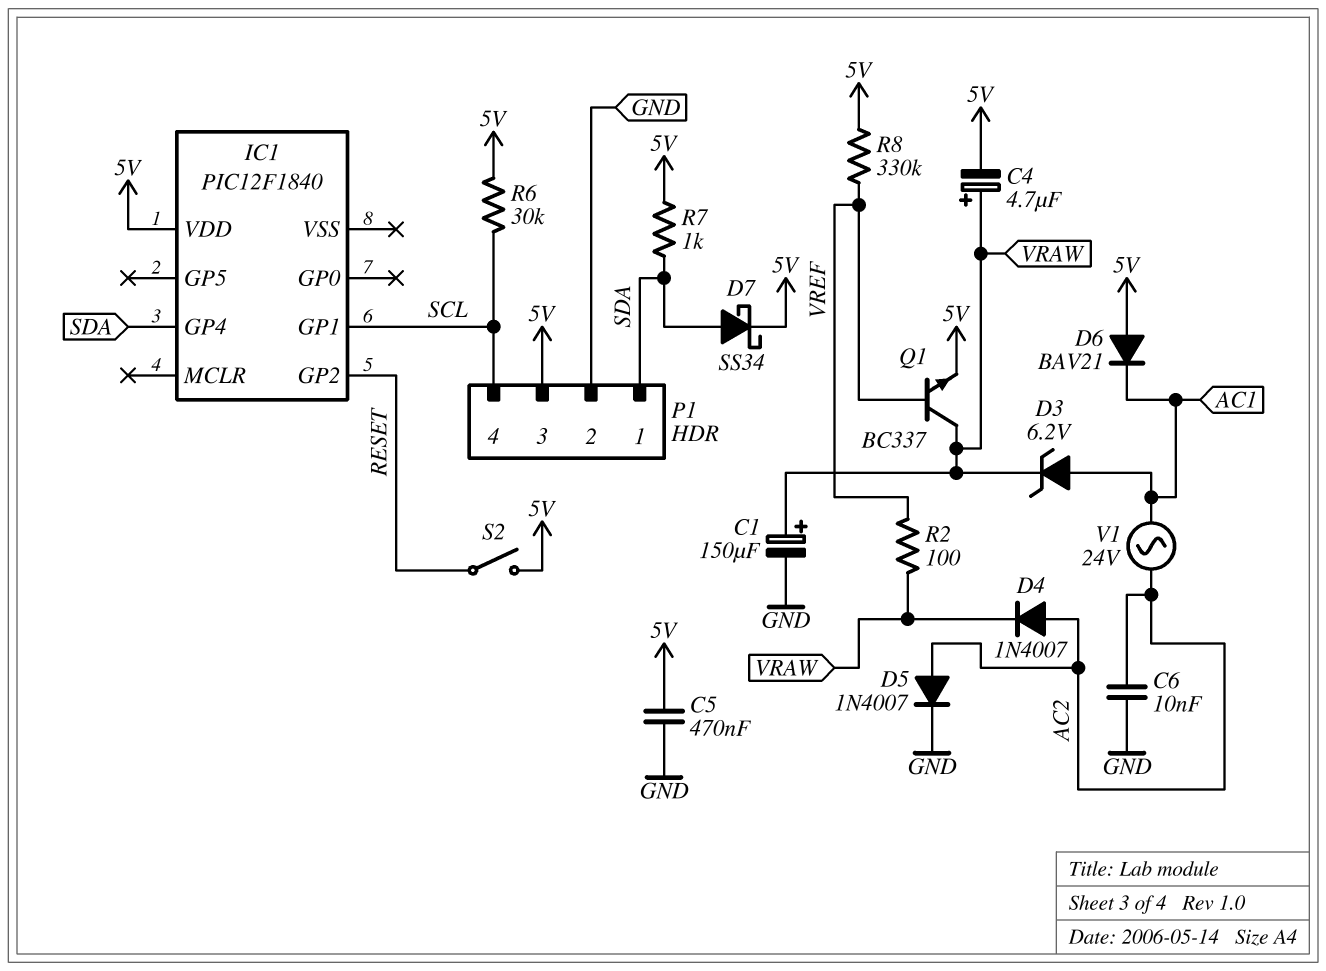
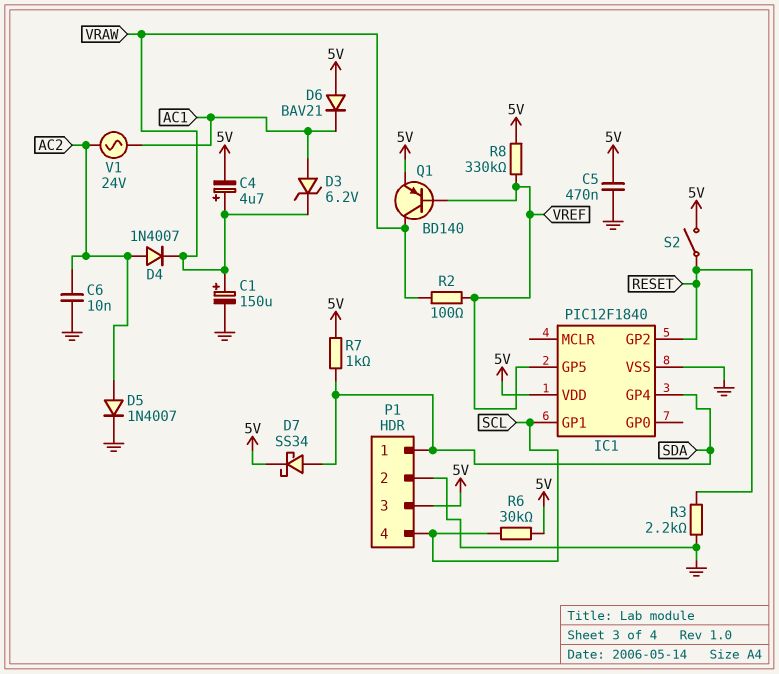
IC1 pin GP5: none -> VREF
IC1 pin VSS: none -> GND
Q1: NPN BC337 (B VREF, C VRAW, E 5V) -> PNP BD140 (B VREF, C VRAW, E 5V)
R3: none -> 2.2k (GND, RESET)

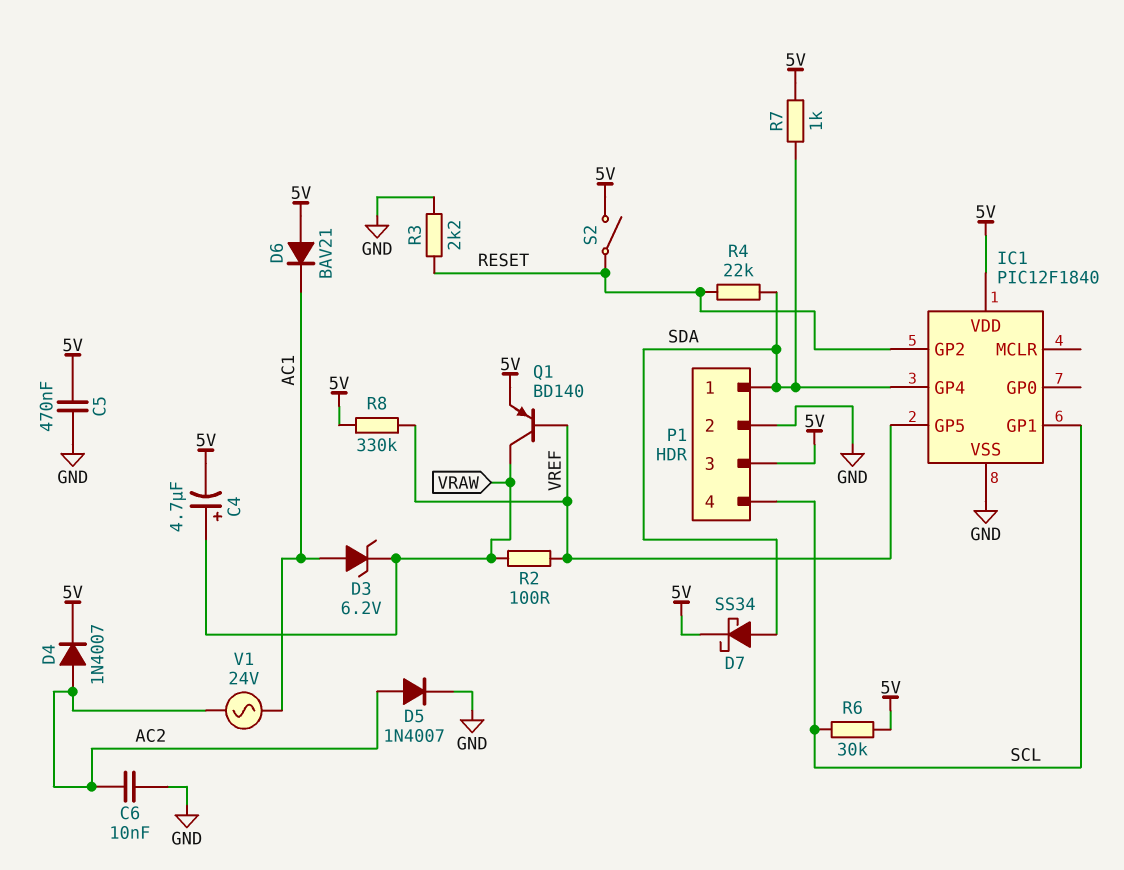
C1: 150uF (plus VRAW, minus GND) -> none
D4: diode 1N4007 (A AC2, K VRAW) -> diode 1N4007 (A AC2, K 5V)
R4: none -> 22k (RESET, SDA)

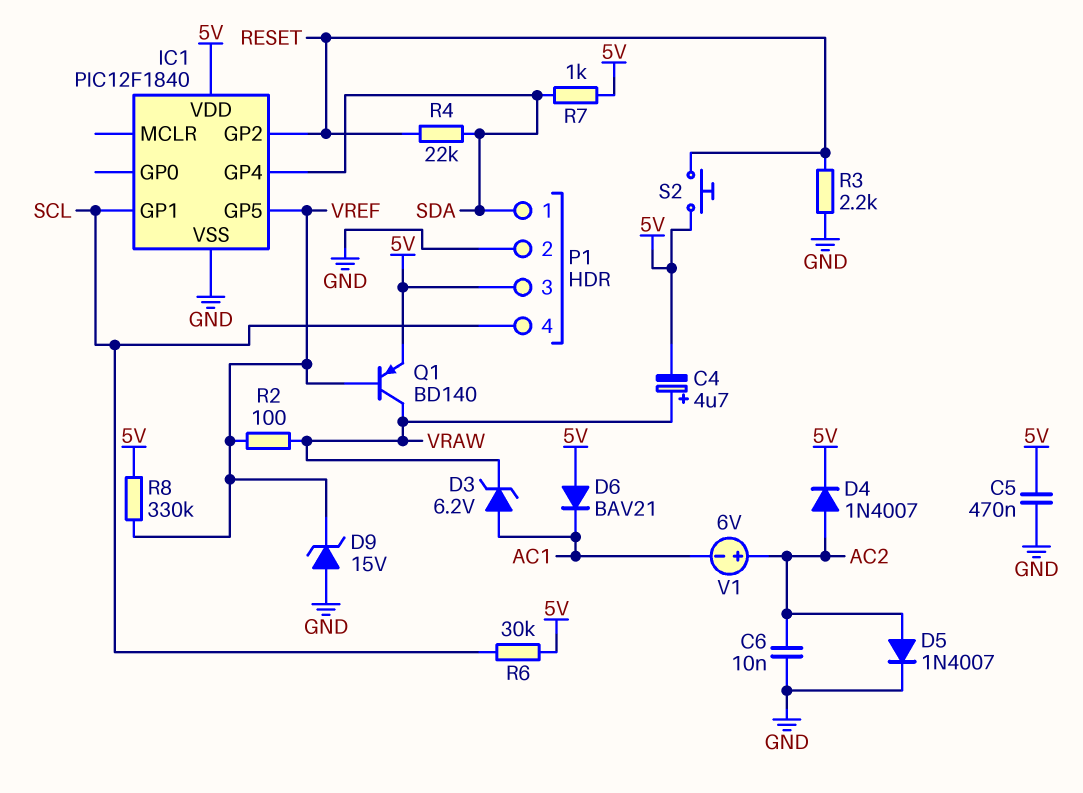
D7: schottky SS34 (A SDA, K 5V) -> none
D9: none -> zener 15V (A GND, K VREF)
S2: switch (5V, RESET) -> button (5V, RESET)
V1: AC 24V (AC1, AC2) -> 6V (plus AC2, minus AC1)

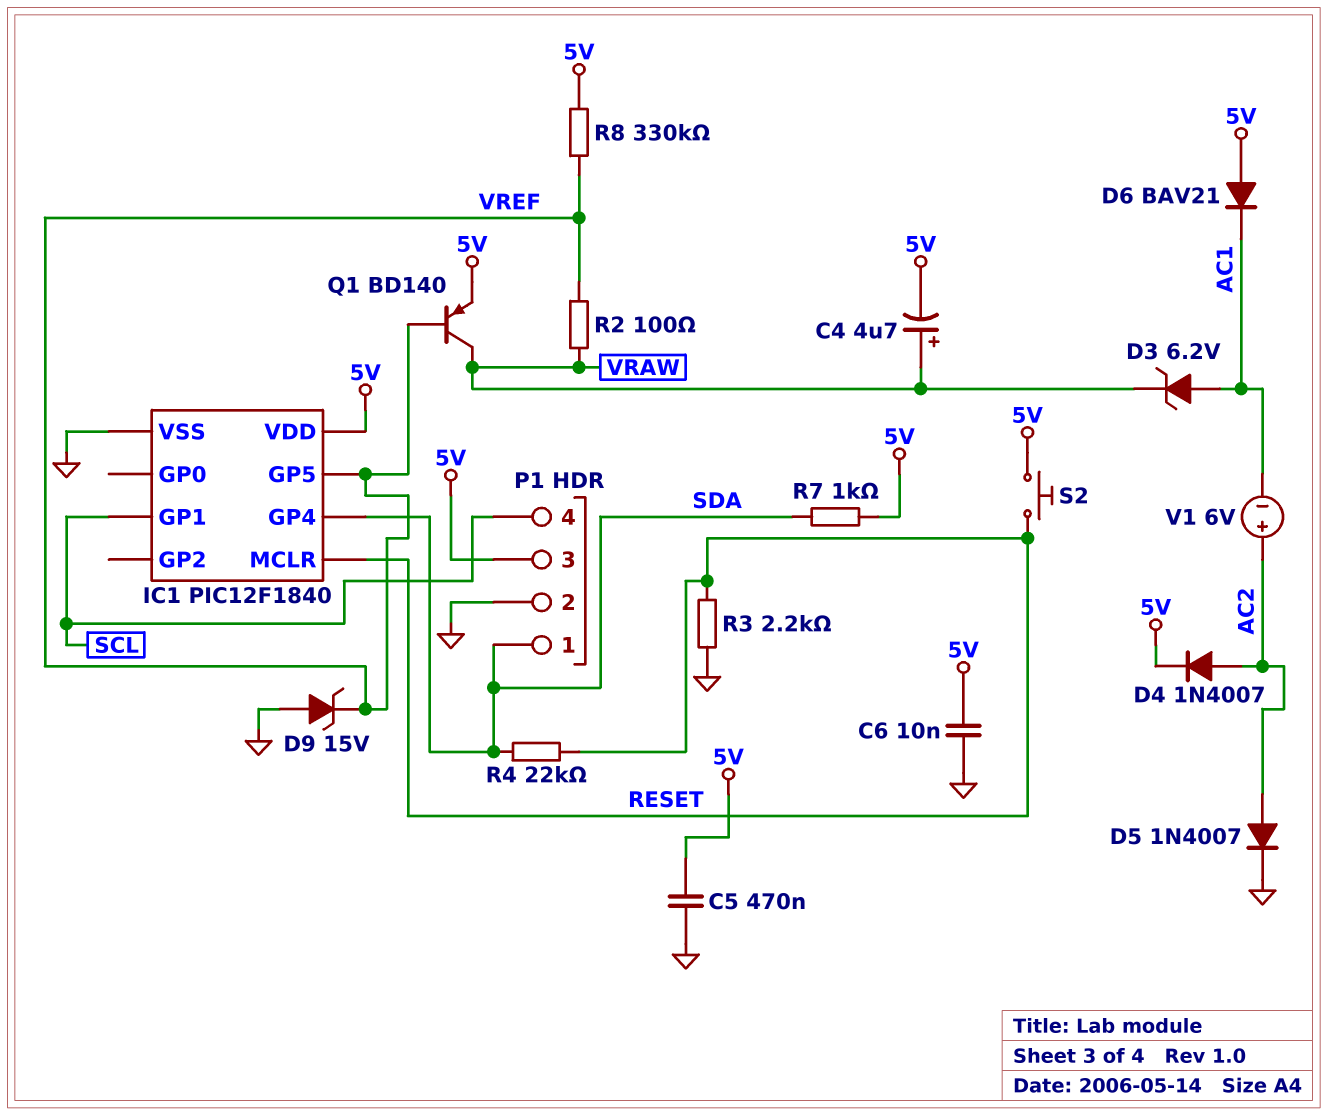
C6: 10nF (AC2, GND) -> 10nF (5V, GND)
IC1 pin GP2: RESET -> none
IC1 pin MCLR: none -> RESET
R6: 30k (5V, SCL) -> none

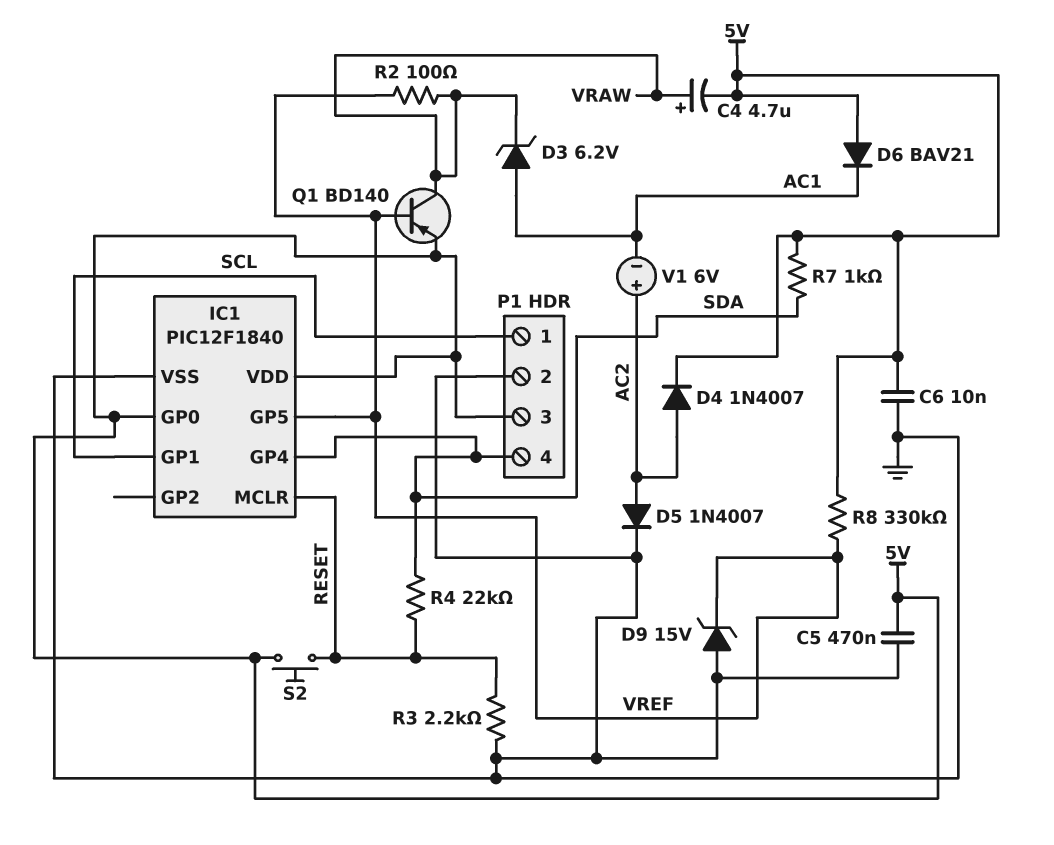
IC1 pin GP0: none -> 5V
P1 pin 1: SDA -> SCL
P1 pin 4: SCL -> SDA

